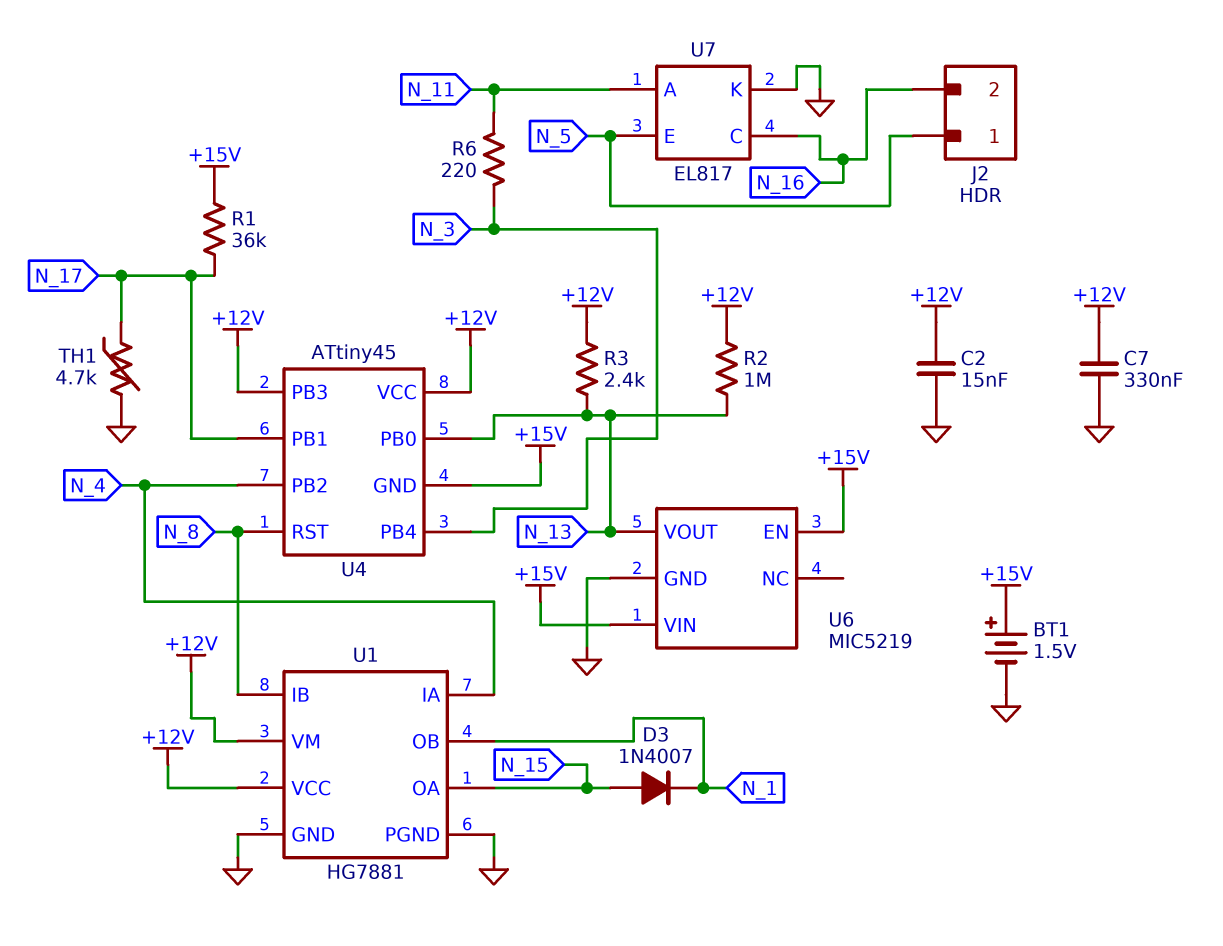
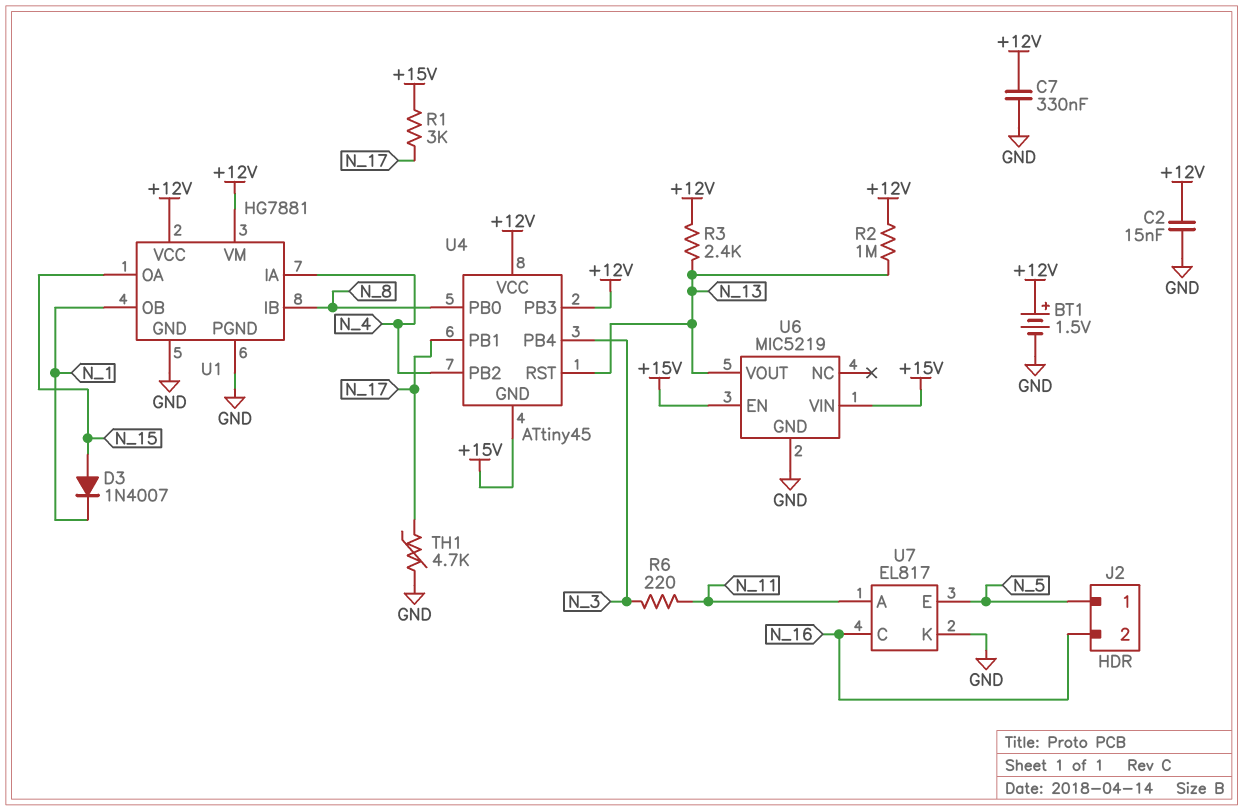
BT1: 1.5V (plus +15V, minus GND) -> 1.5V (plus +12V, minus GND)
R1: 36k (+15V, N_17) -> 3k (+15V, N_17)
U4 pin PB0: N_13 -> N_8
U4 pin RST: N_8 -> N_13

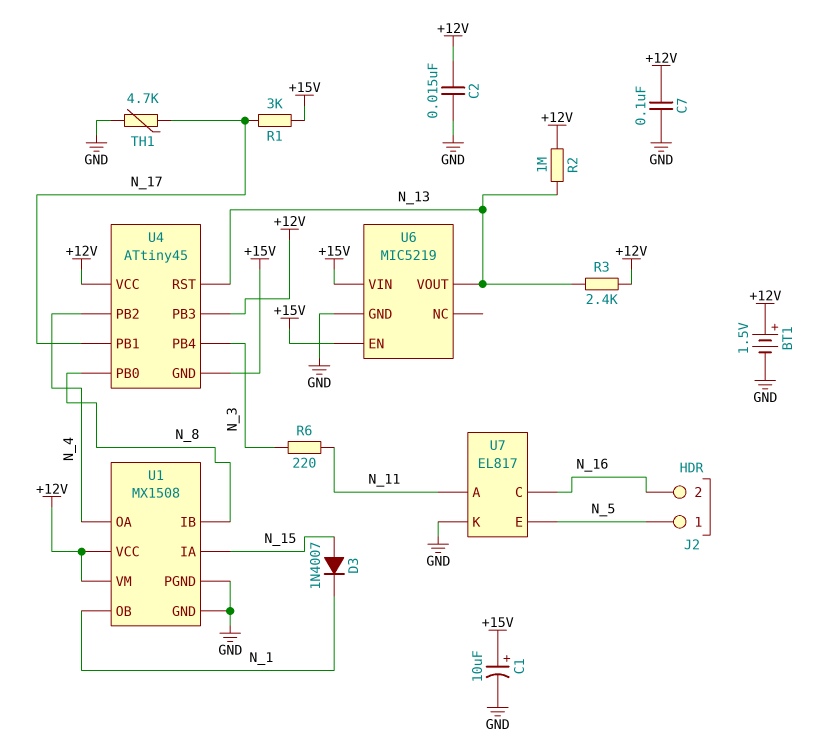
C1: none -> 10uF (plus +15V, minus GND)
C7: 330nF (+12V, GND) -> 100nF (+12V, GND)
U1: HG7881 -> MX1508
U1 pin IA: N_4 -> N_15
U1 pin OA: N_15 -> N_4

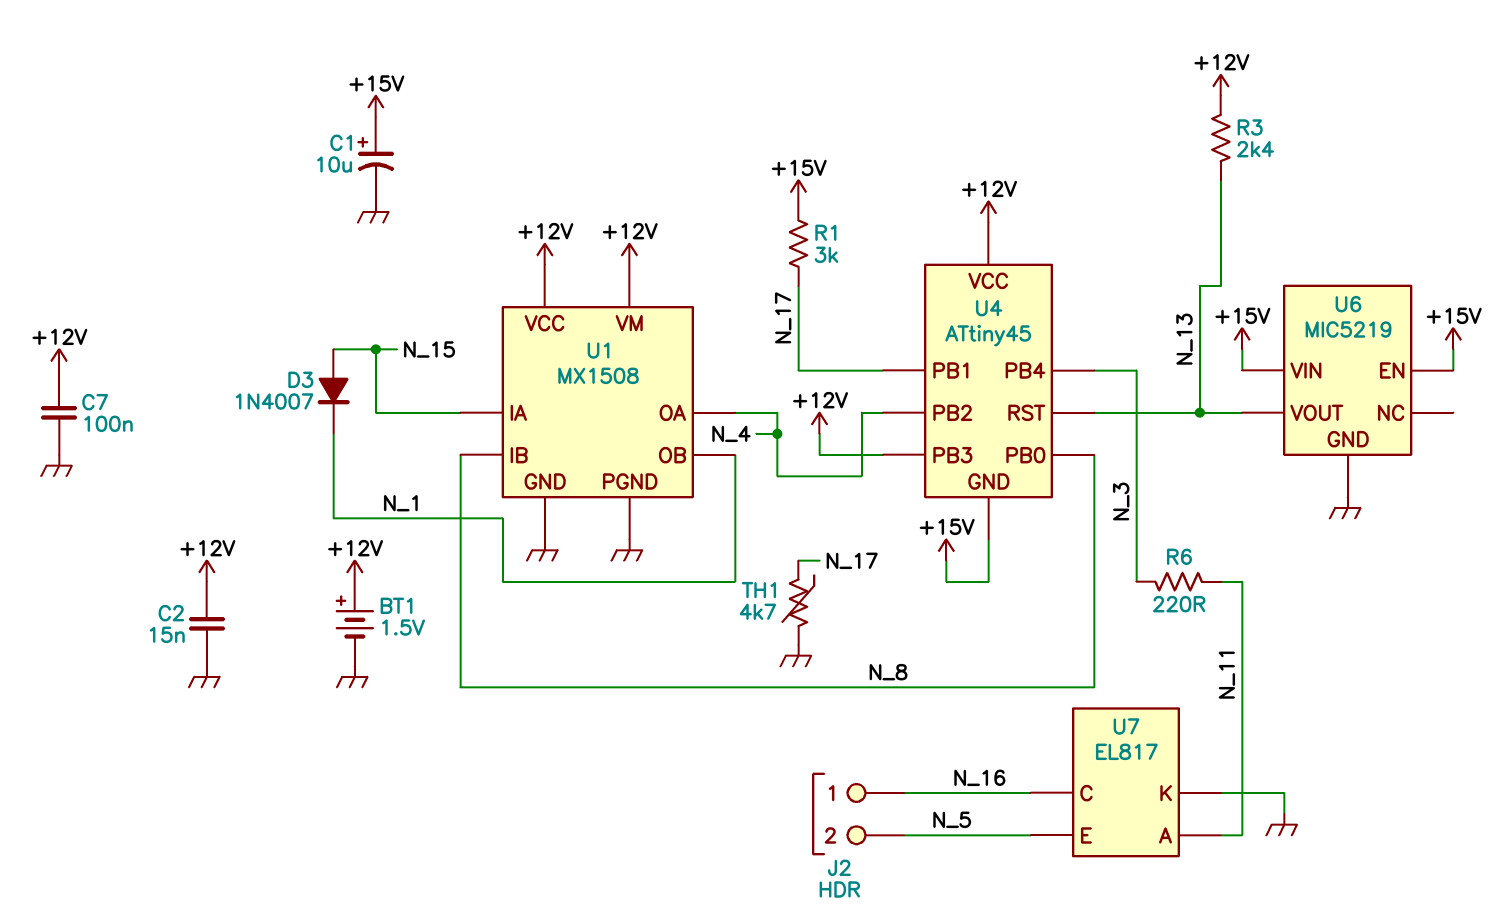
J2 pin 1: N_5 -> N_16
J2 pin 2: N_16 -> N_5
R2: 1M (+12V, N_13) -> none

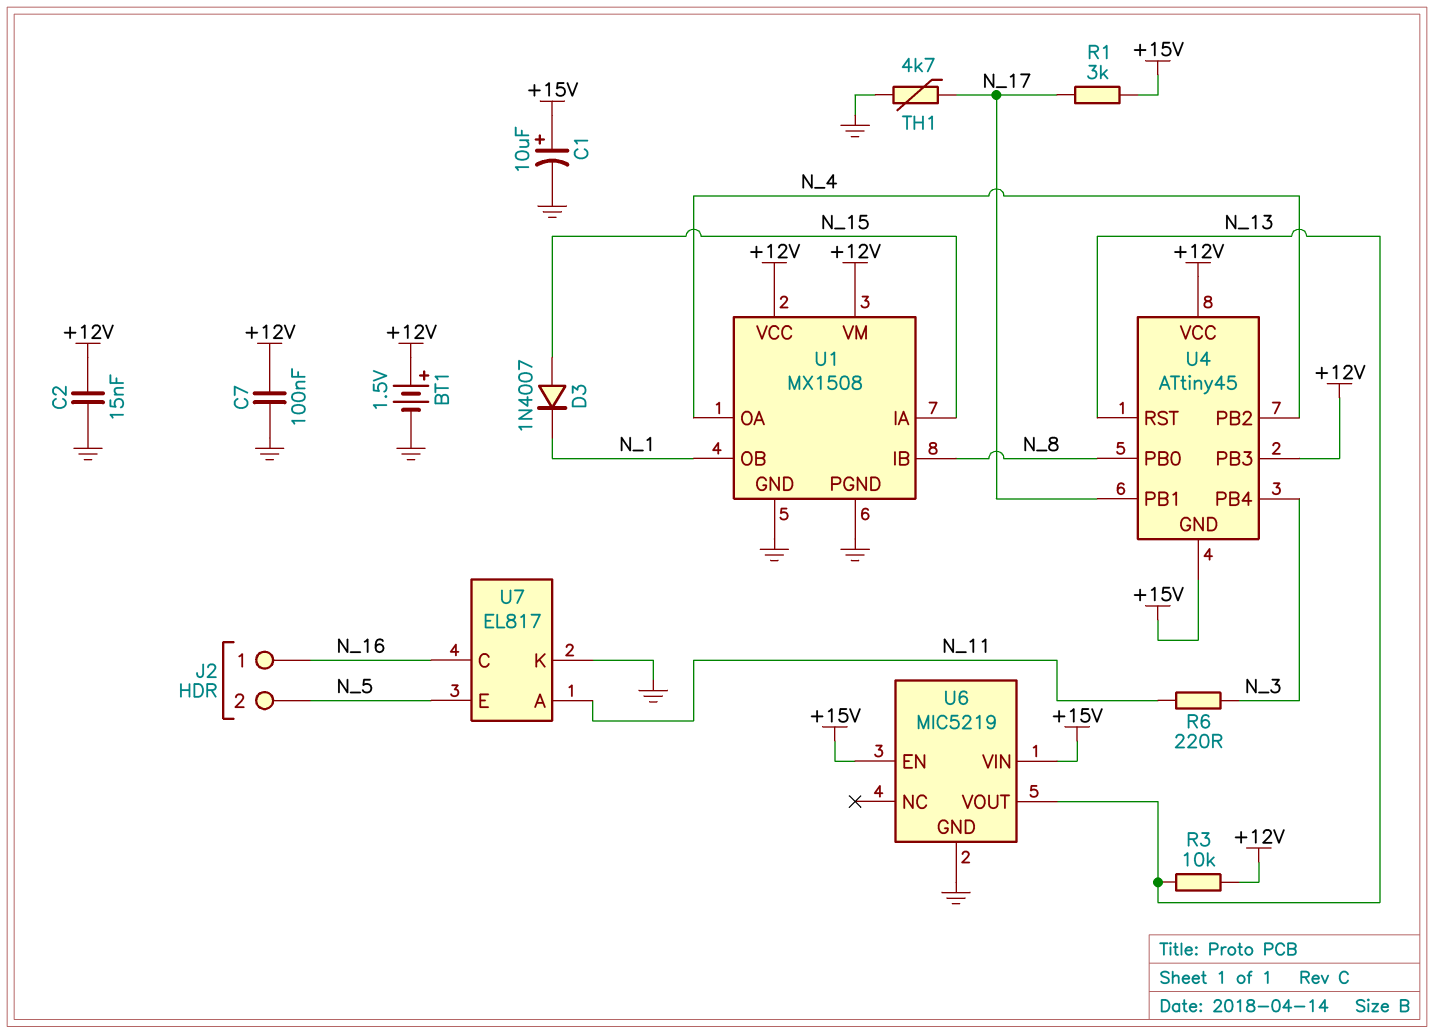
R3: 2.4k (+12V, N_13) -> 10k (+12V, N_13)

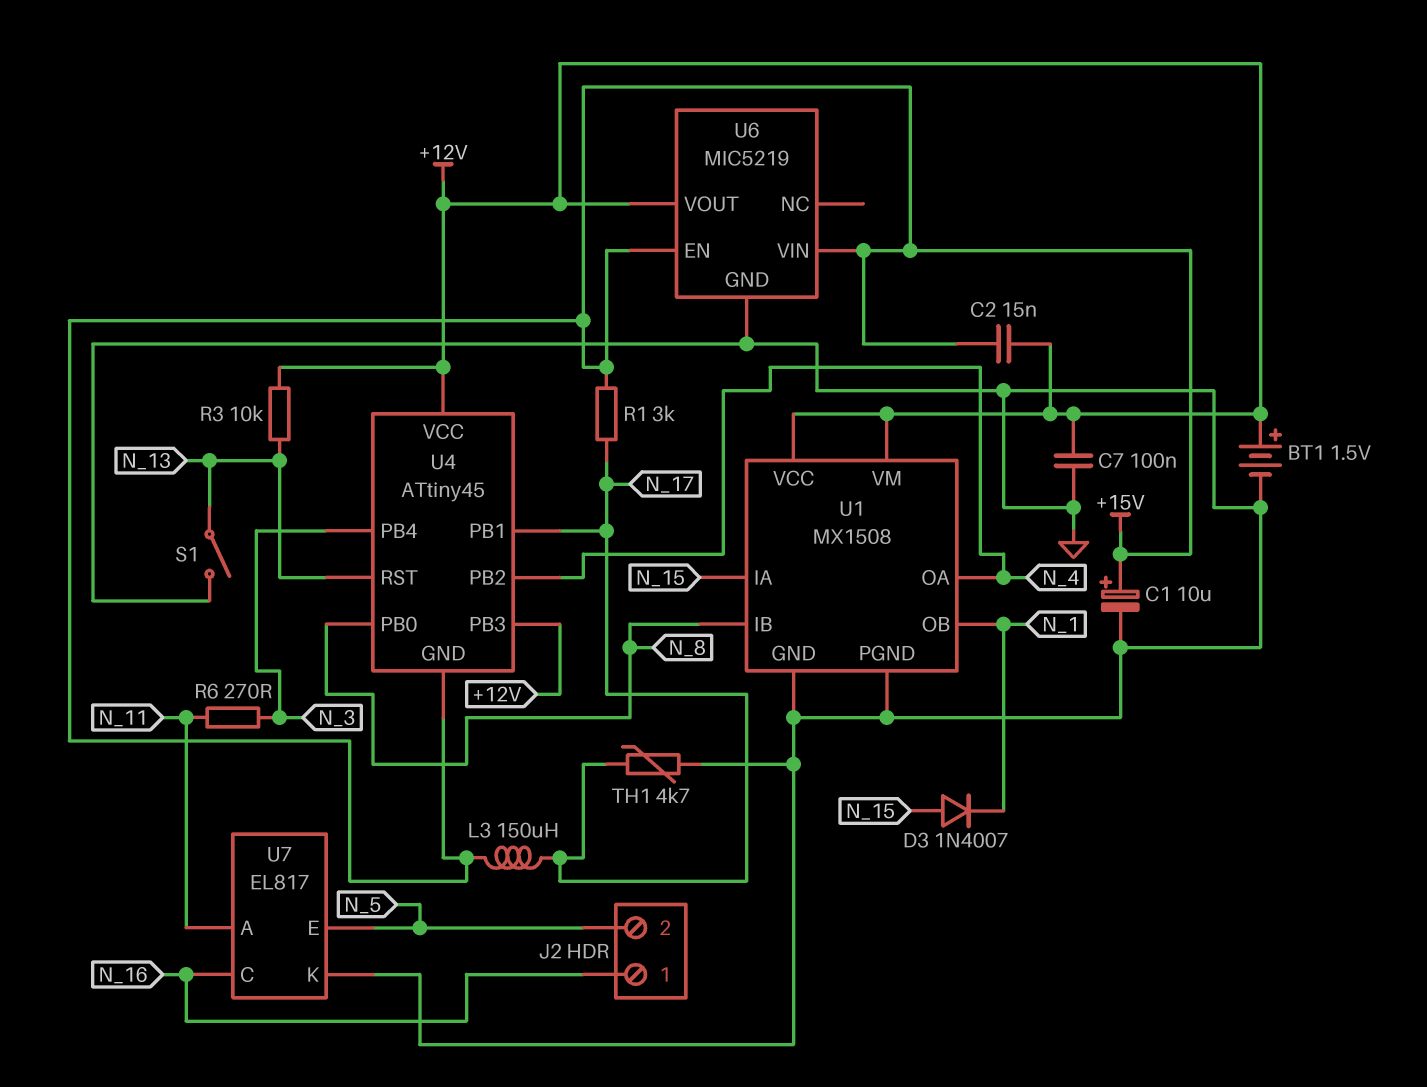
C2: 15nF (+12V, GND) -> 15nF (+12V, +15V)
L3: none -> 150uH (+15V, N_17)
R6: 220 (N_3, N_11) -> 270 (N_3, N_11)
S1: none -> switch (GND, N_13)
U6 pin VOUT: N_13 -> +12V

